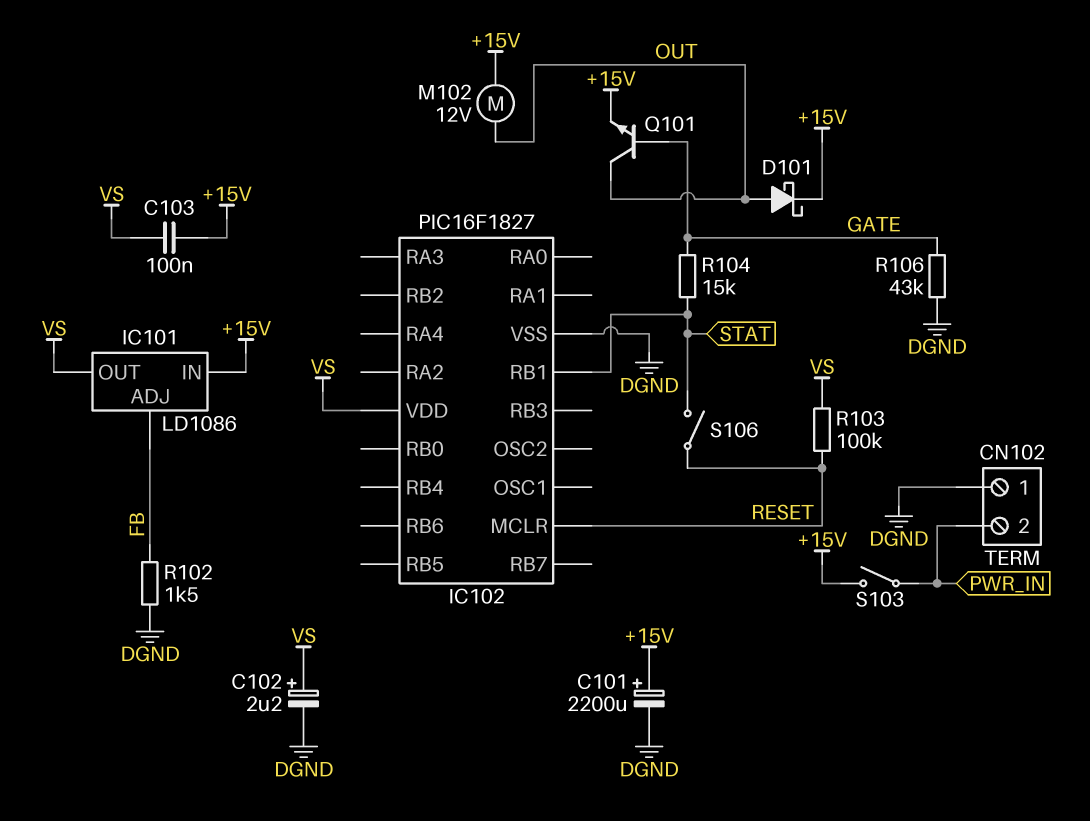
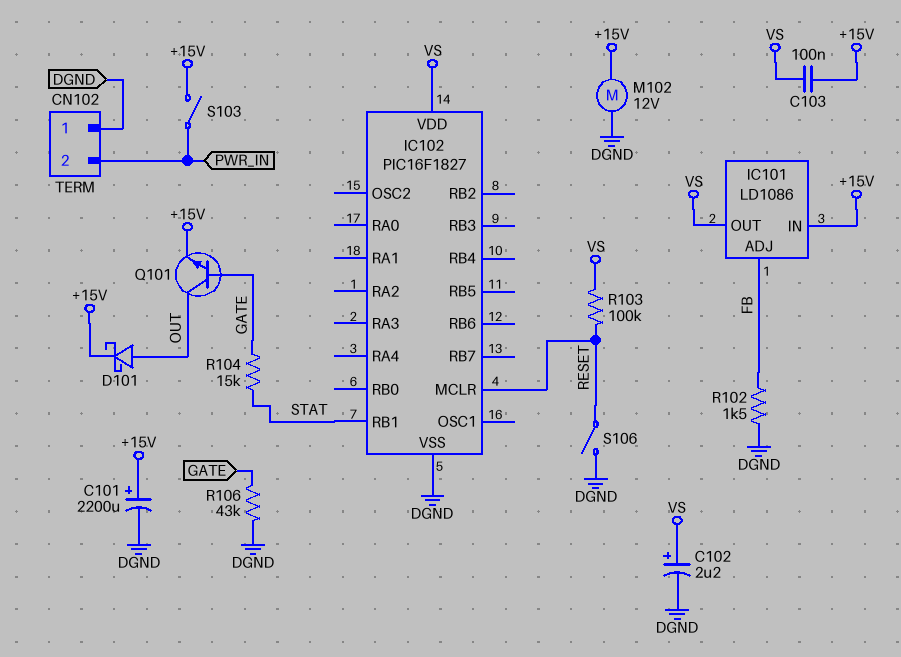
M102: motor 12V (+15V, OUT) -> motor 12V (+15V, DGND)
S106: switch (RESET, STAT) -> switch (DGND, RESET)

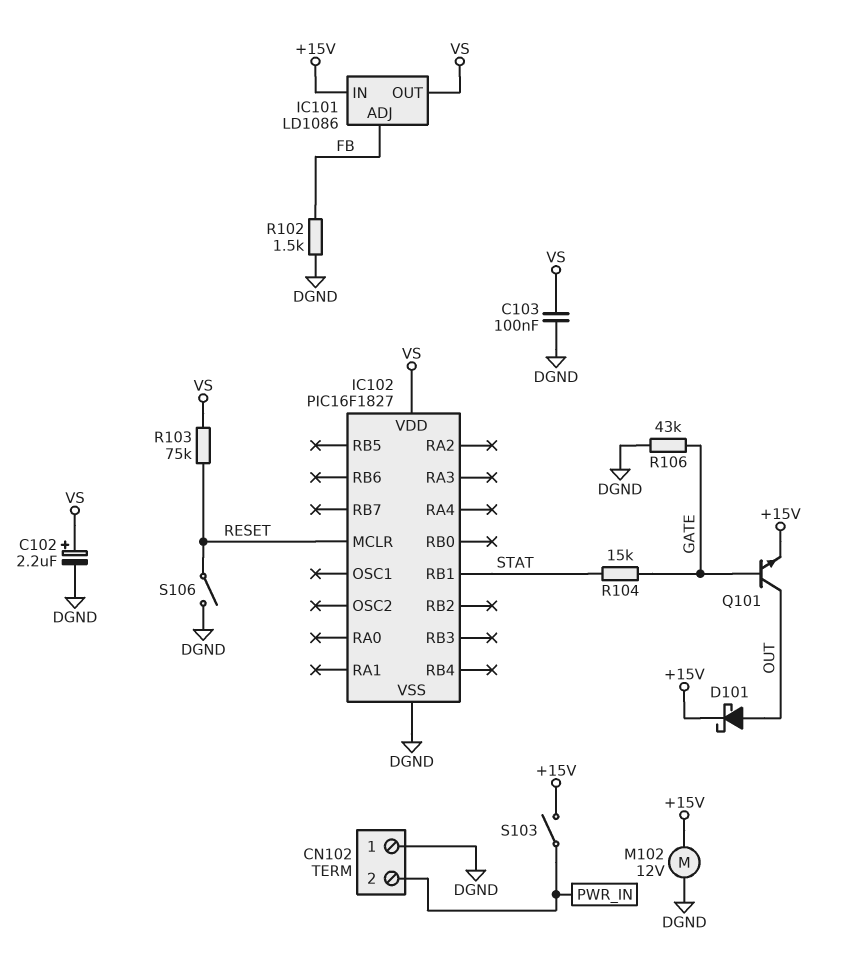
C101: 2200uF (plus +15V, minus DGND) -> none
C103: 100nF (+15V, VS) -> 100nF (DGND, VS)
R103: 100k (RESET, VS) -> 75k (RESET, VS)

